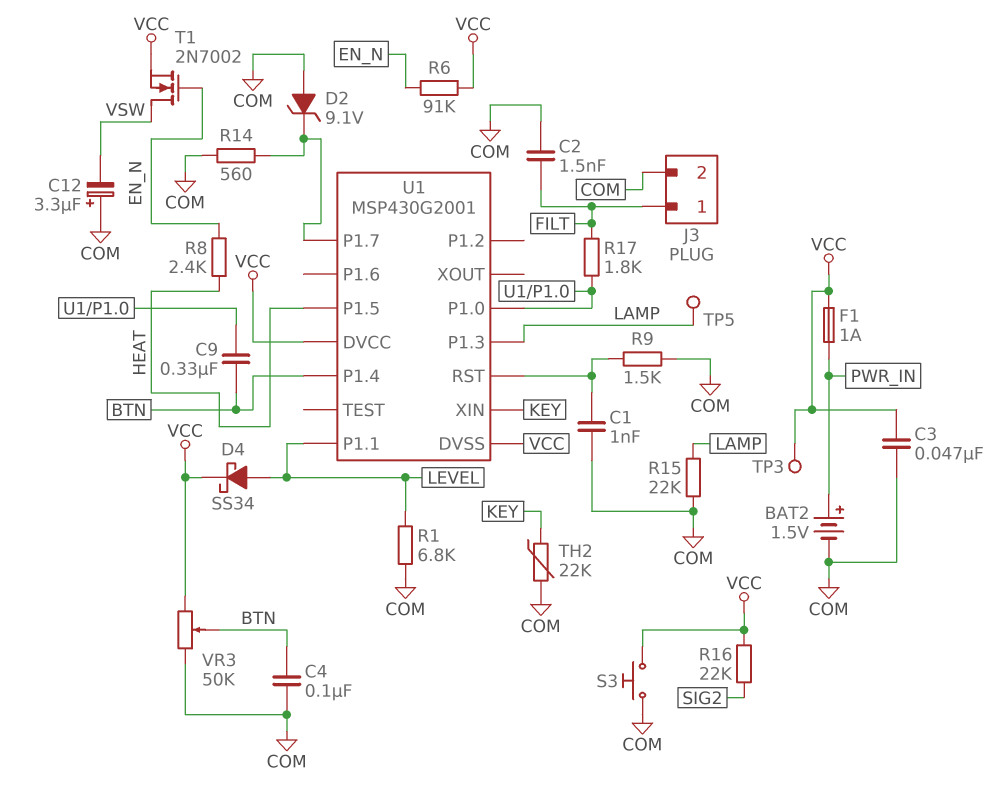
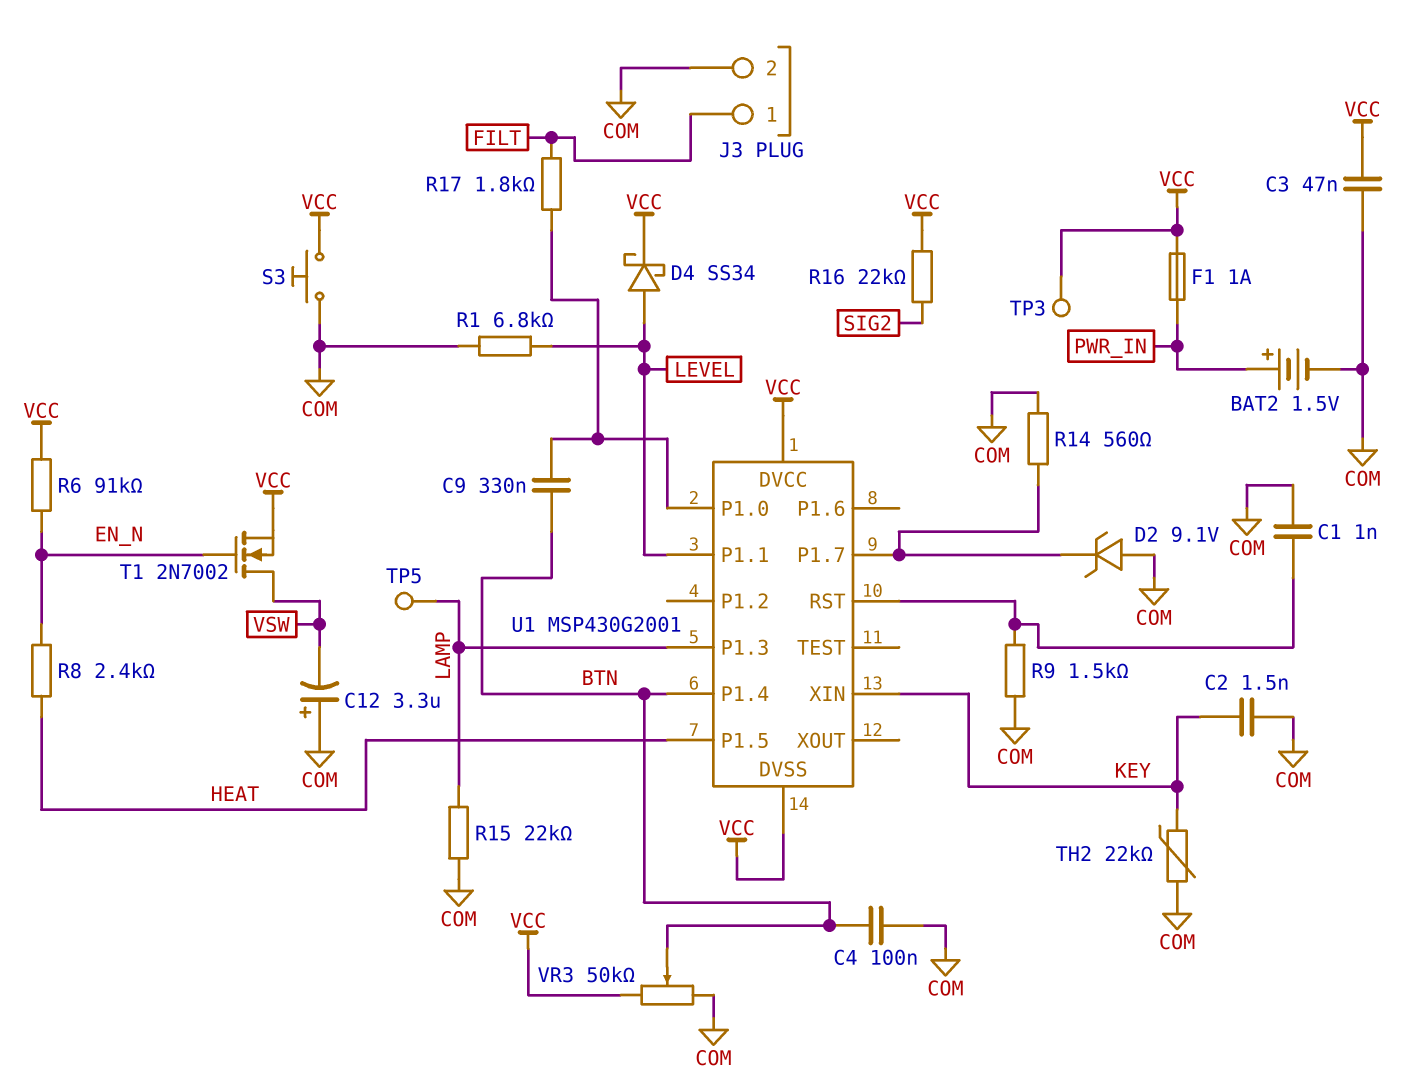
C2: 1.5nF (COM, FILT) -> 1.5nF (COM, KEY)

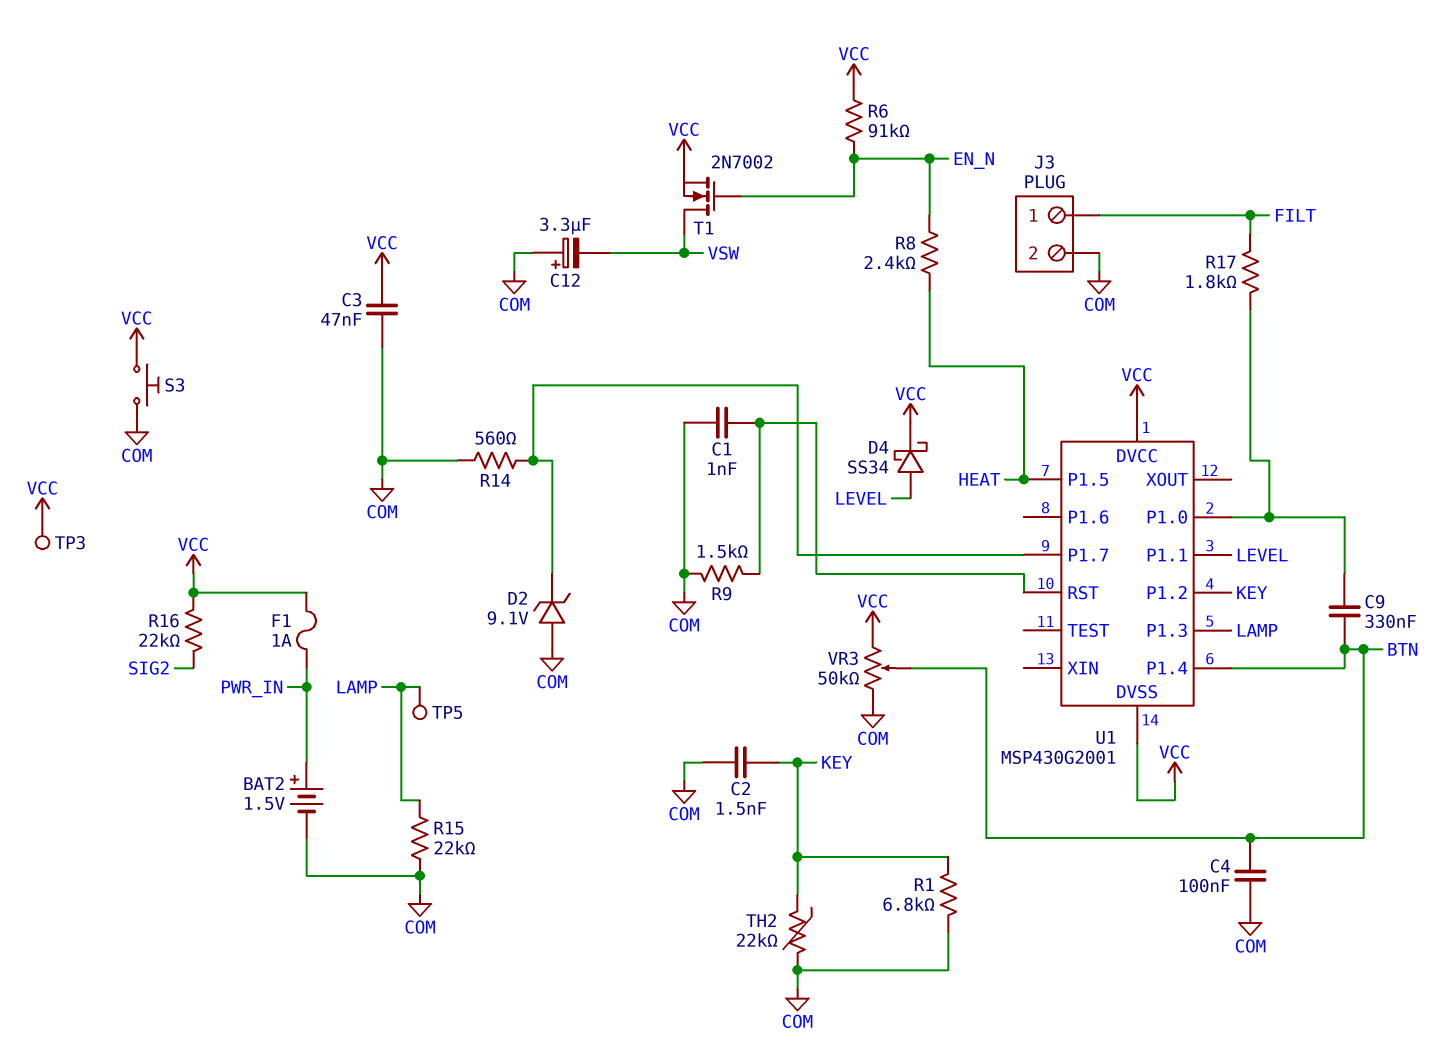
R1: 6.8k (COM, LEVEL) -> 6.8k (COM, KEY)
U1 pin P1.2: none -> KEY
U1 pin XIN: KEY -> none

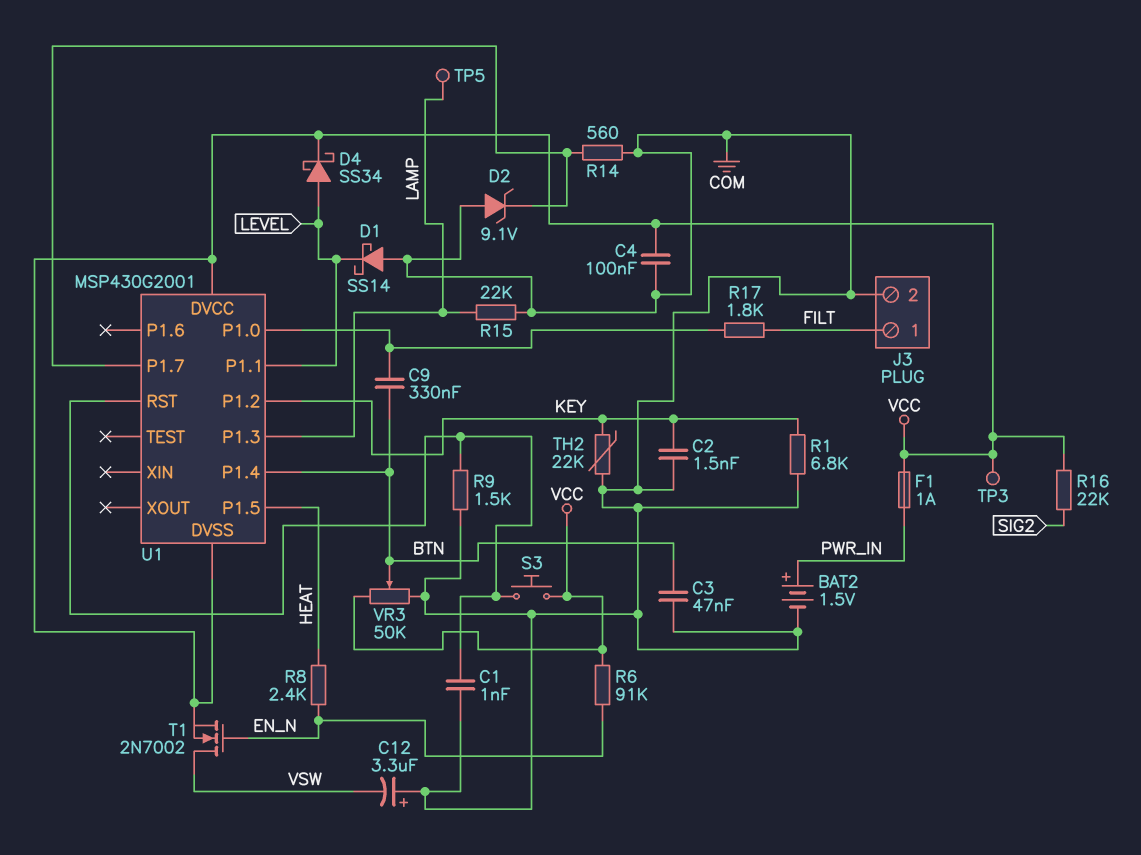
C3: 47nF (COM, VCC) -> 47nF (BTN, COM)
C4: 100nF (BTN, COM) -> 100nF (COM, VCC)
D1: none -> schottky SS14 (A COM, K LEVEL)
S3: button (COM, VCC) -> button (U1/RST, VCC)

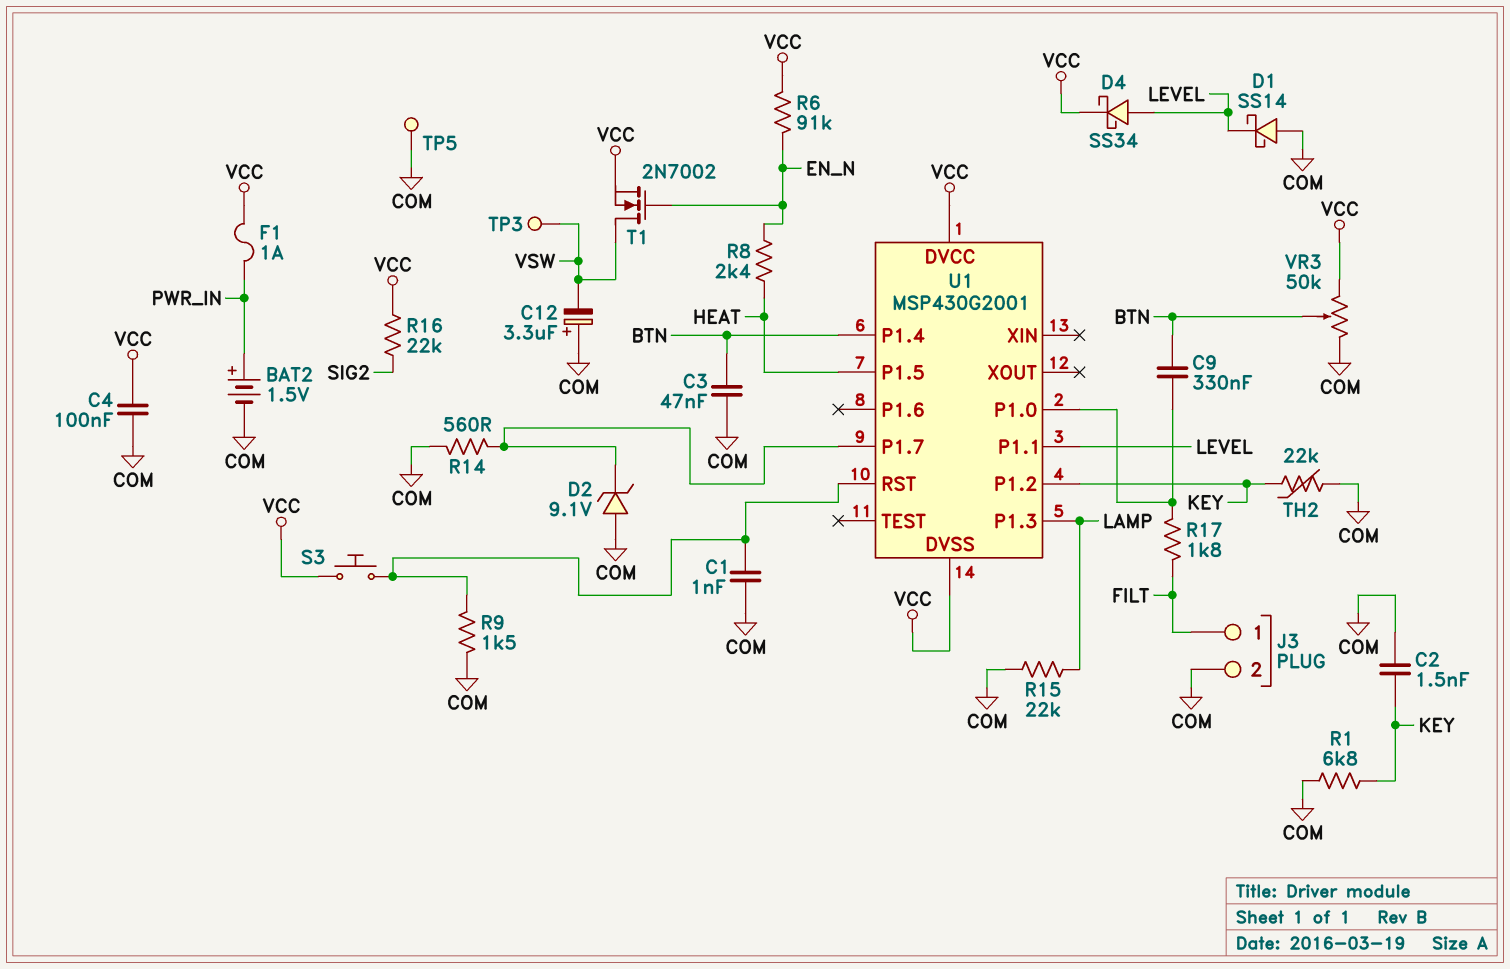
TP3: test point (VCC) -> test point (VSW)
TP5: test point (LAMP) -> test point (COM)

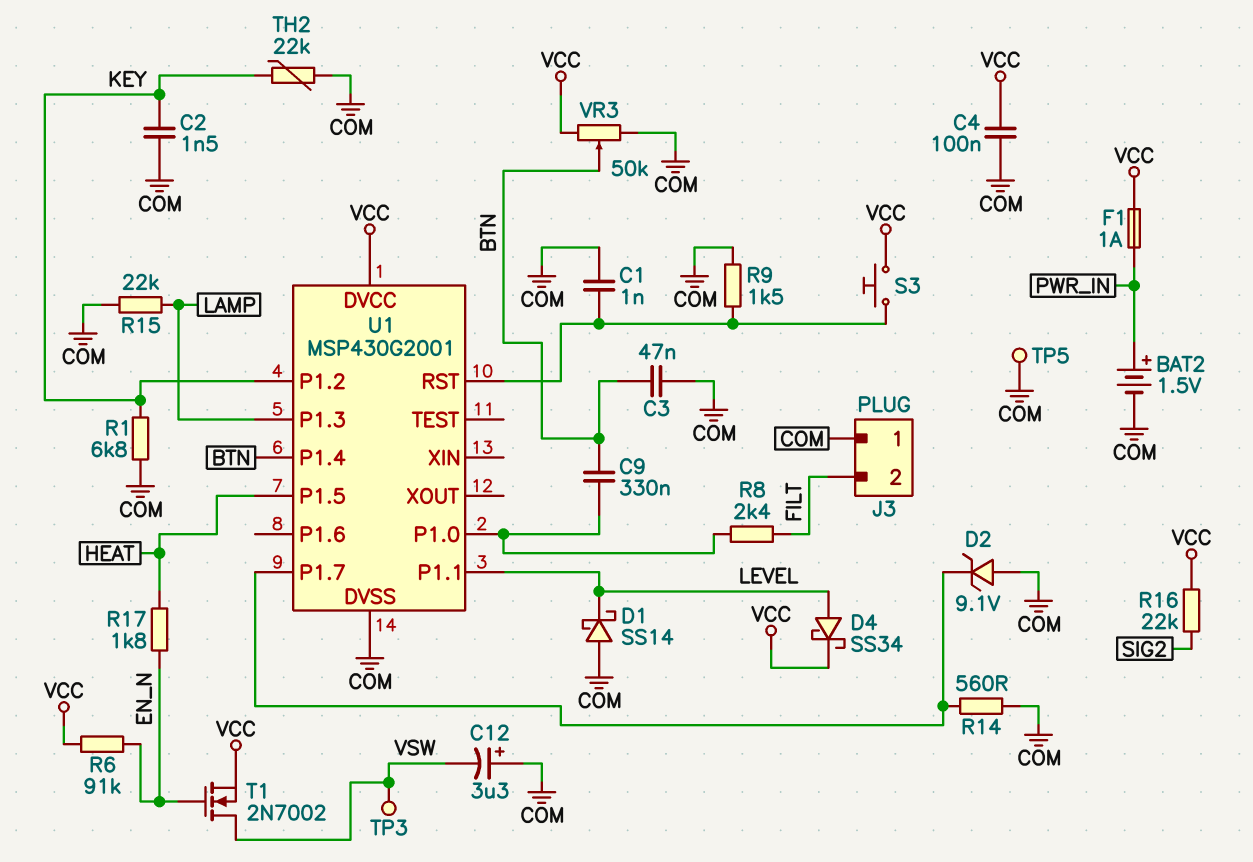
J3 pin 1: FILT -> COM
J3 pin 2: COM -> FILT
R8: 2.4k (EN_N, HEAT) -> 2.4k (FILT, U1/P1.0)
R17: 1.8k (FILT, U1/P1.0) -> 1.8k (EN_N, HEAT)
U1 pin DVSS: VCC -> COM

